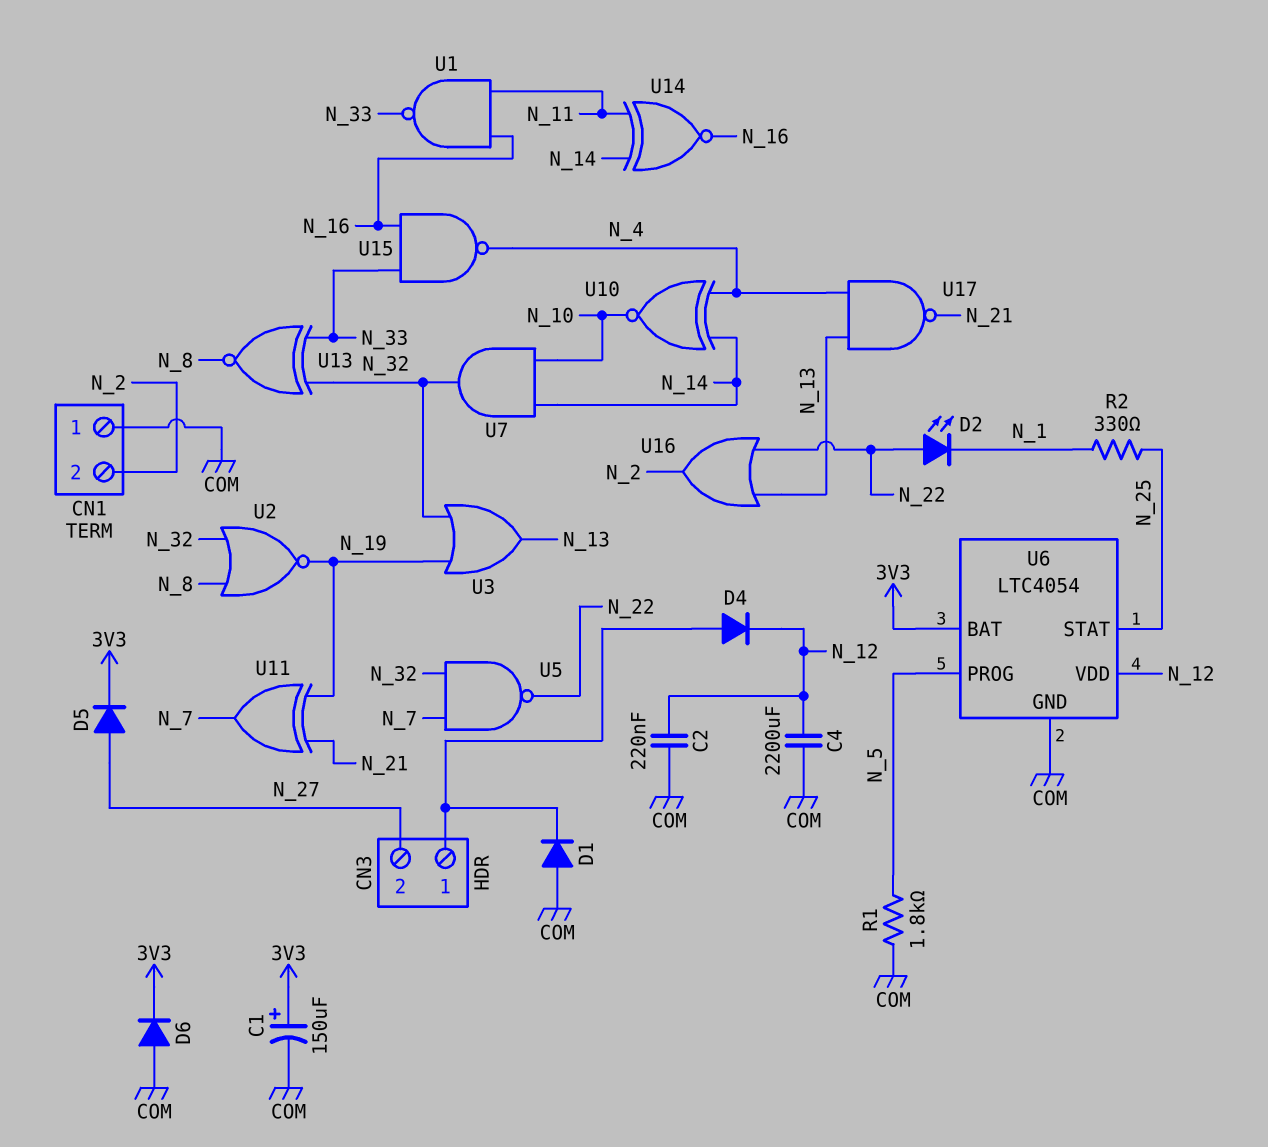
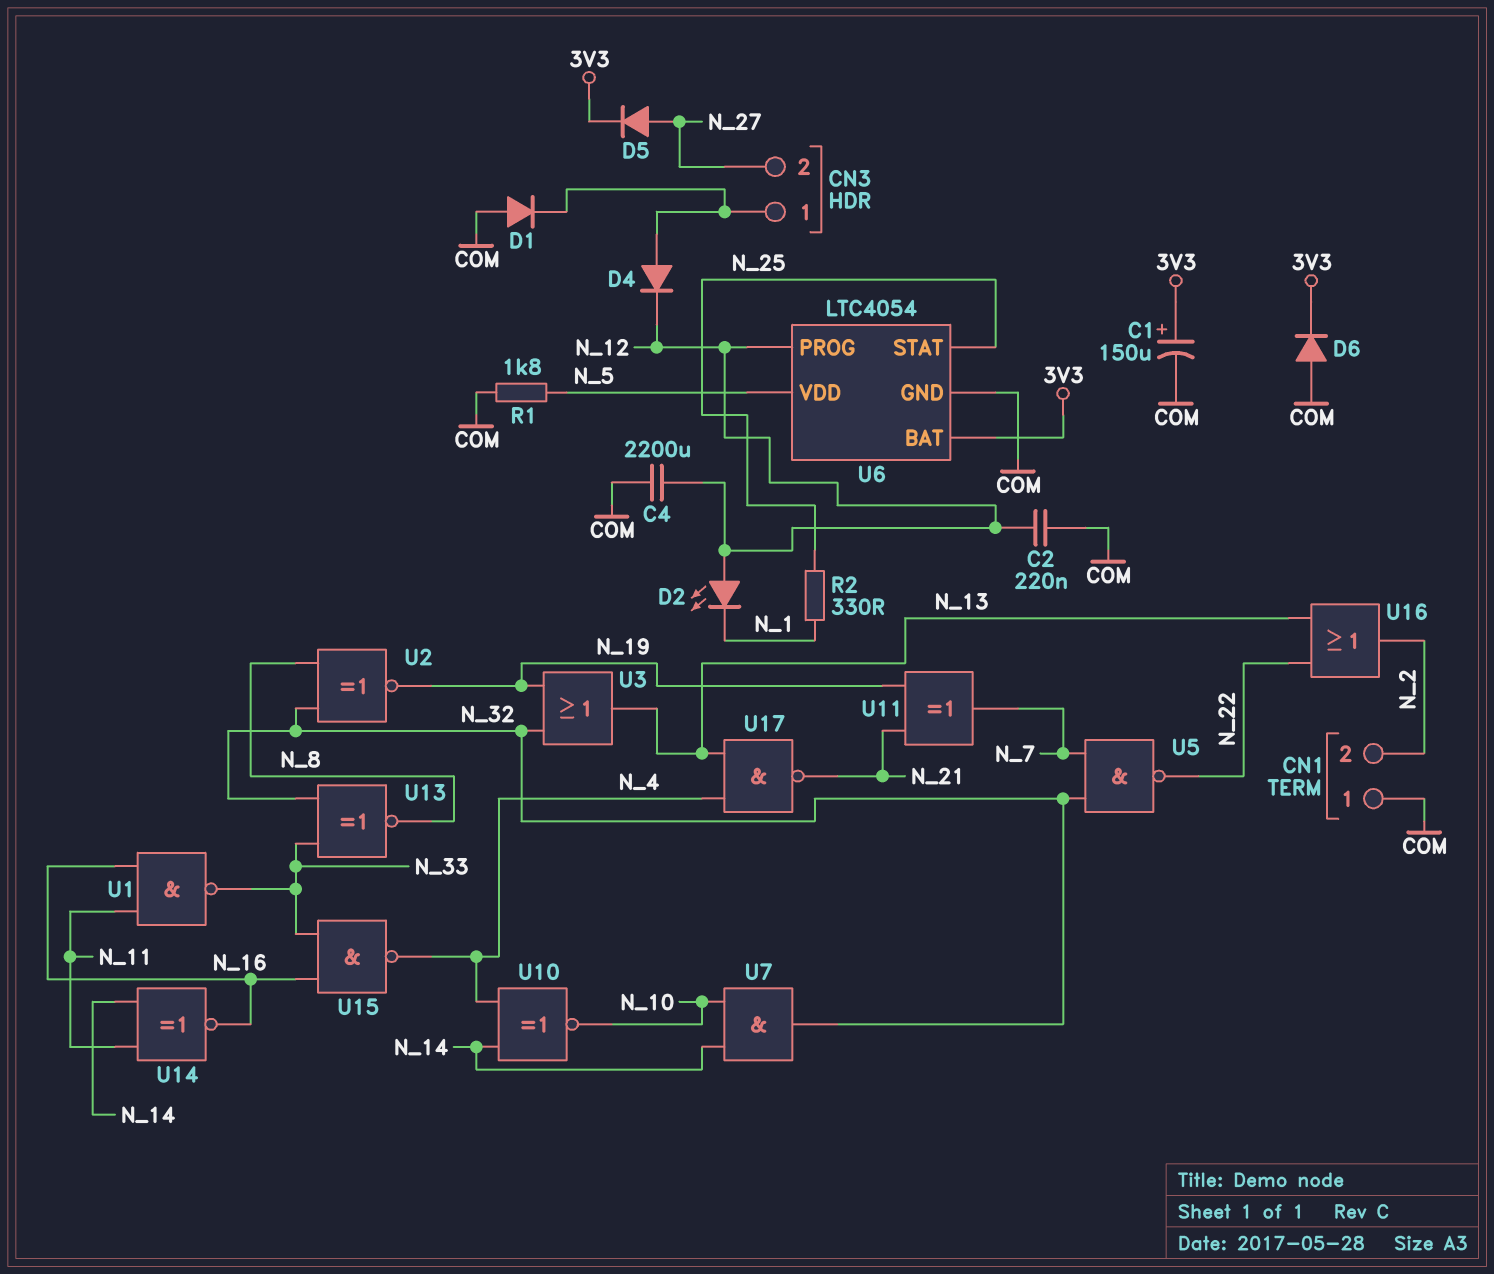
D2: LED (A N_22, K N_1) -> LED (A N_12, K N_1)
U2: NOR (in N_8, in N_32, out N_19) -> XNOR (in N_8, in N_32, out N_19)
U6 pin PROG: N_5 -> N_12
U6 pin VDD: N_12 -> N_5

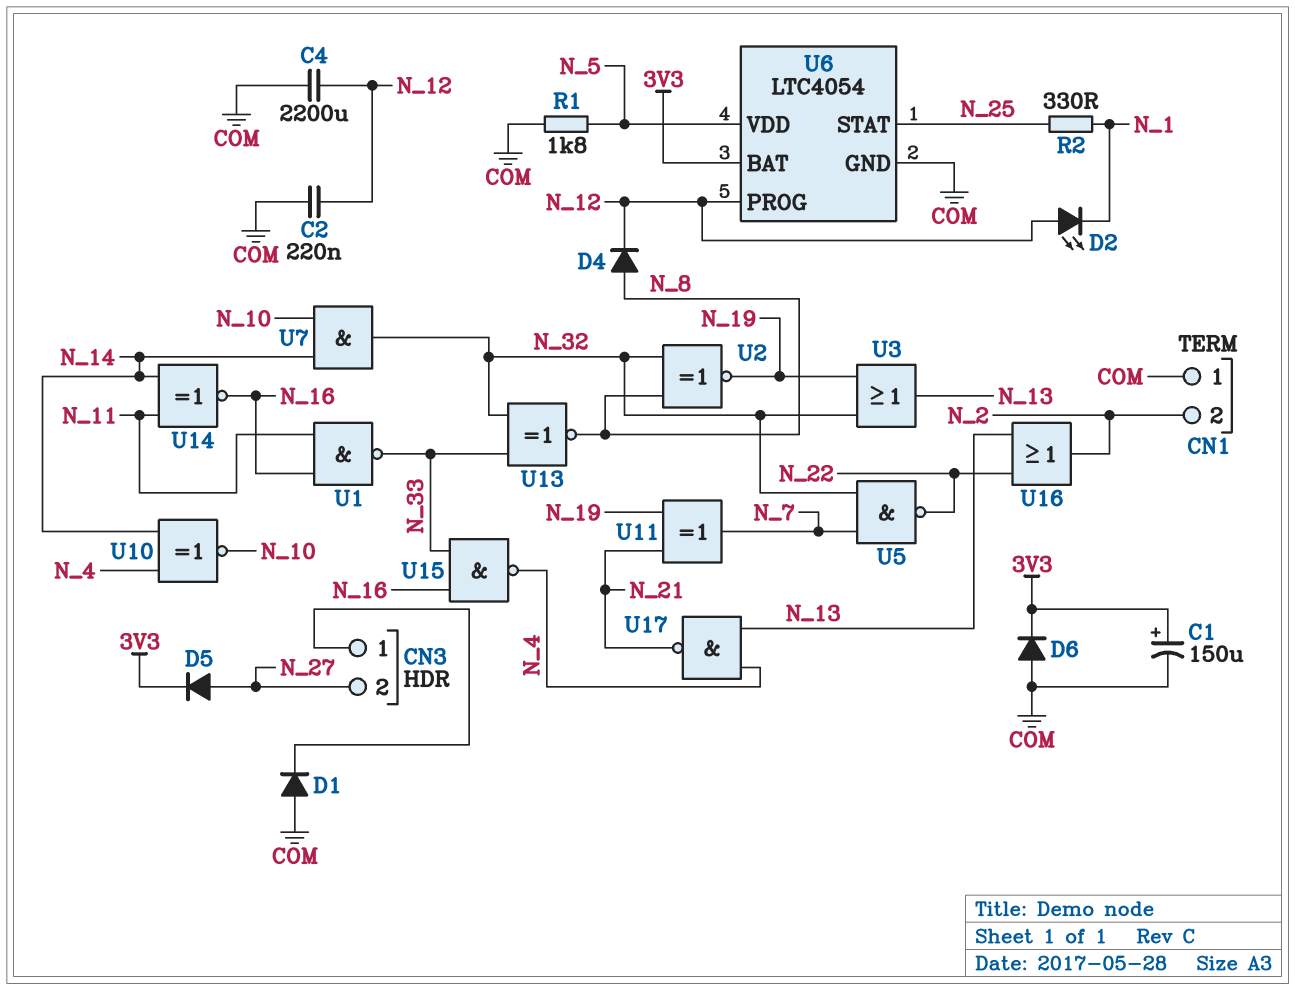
D4: diode (A CN3/1, K N_12) -> diode (A N_8, K N_12)

